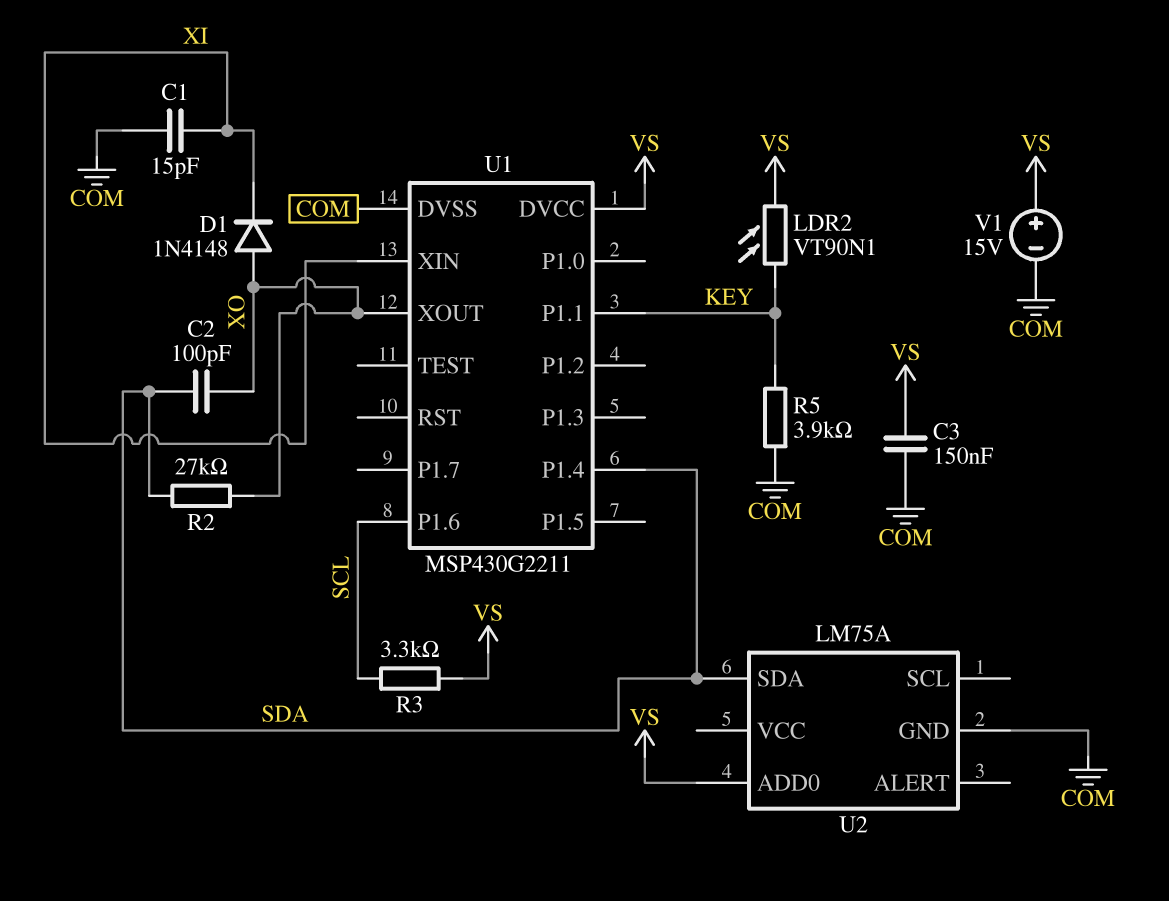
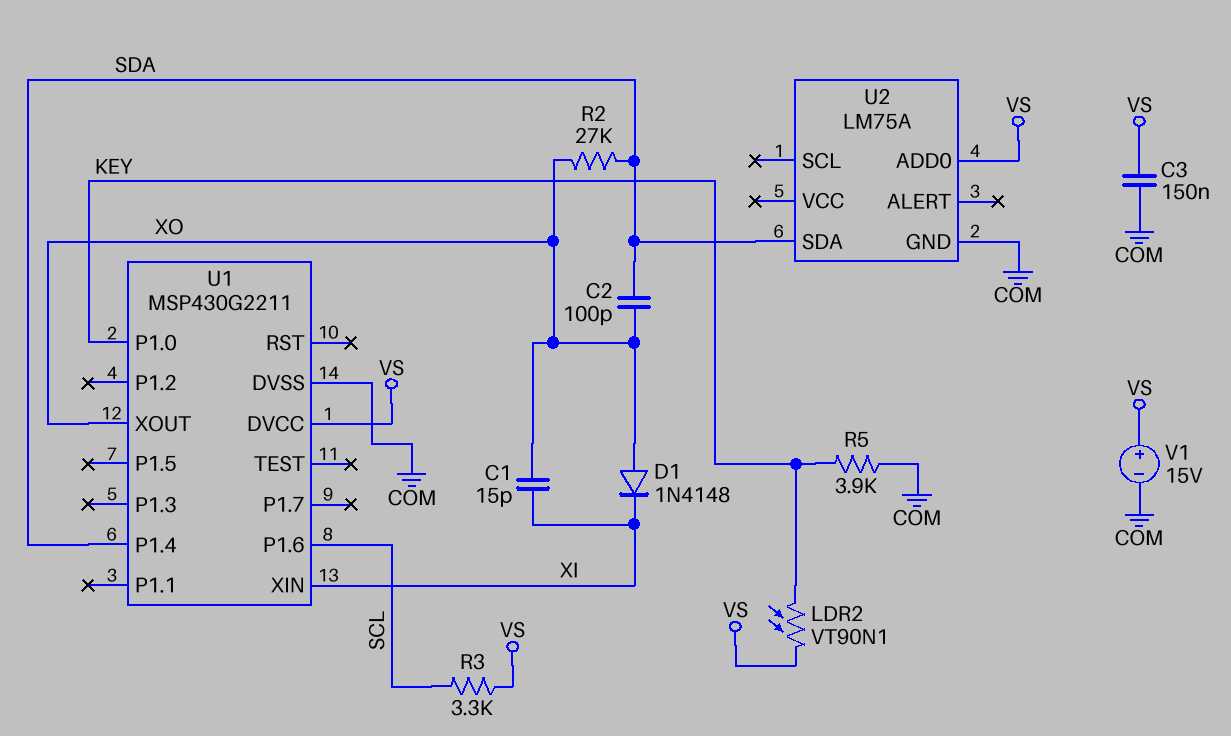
C1: 15pF (COM, XI) -> 15pF (XI, XO)
U1 pin P1.0: none -> KEY
U1 pin P1.1: KEY -> none

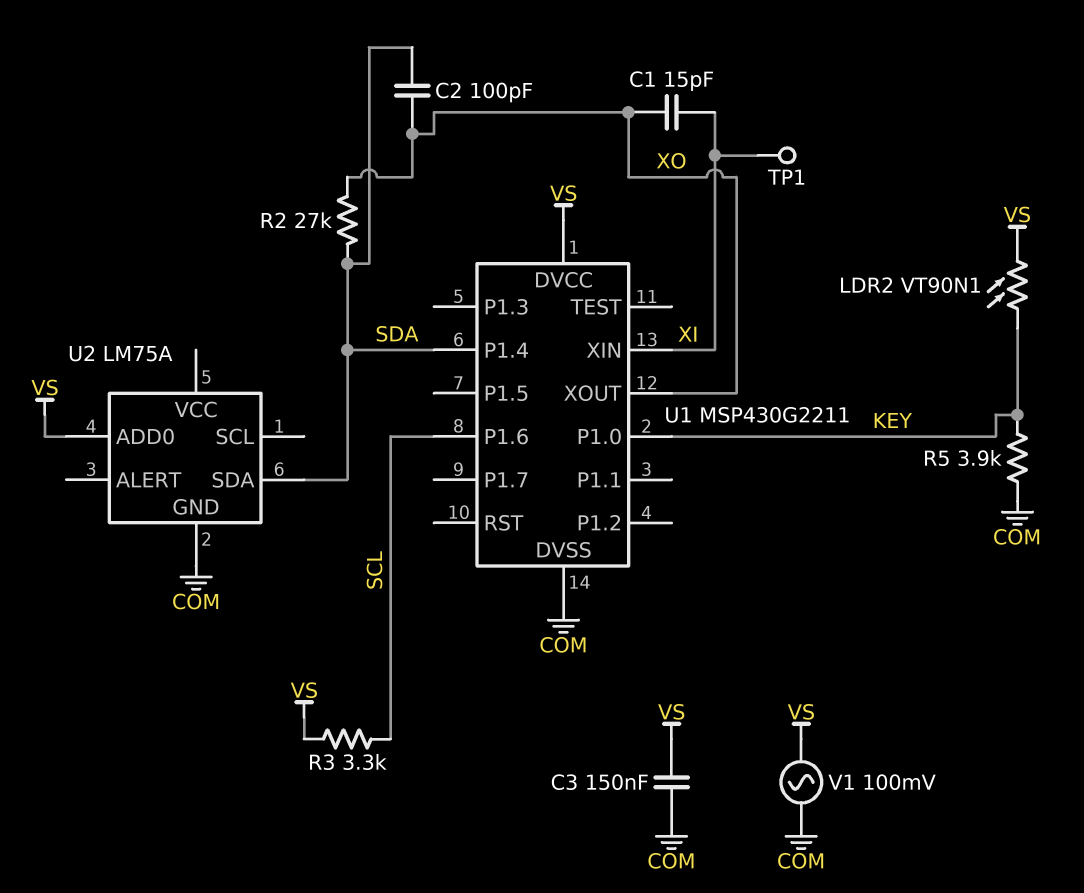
D1: diode 1N4148 (A XO, K XI) -> none
TP1: none -> test point (XI)
V1: 15V (plus VS, minus COM) -> AC 100mV (COM, VS)

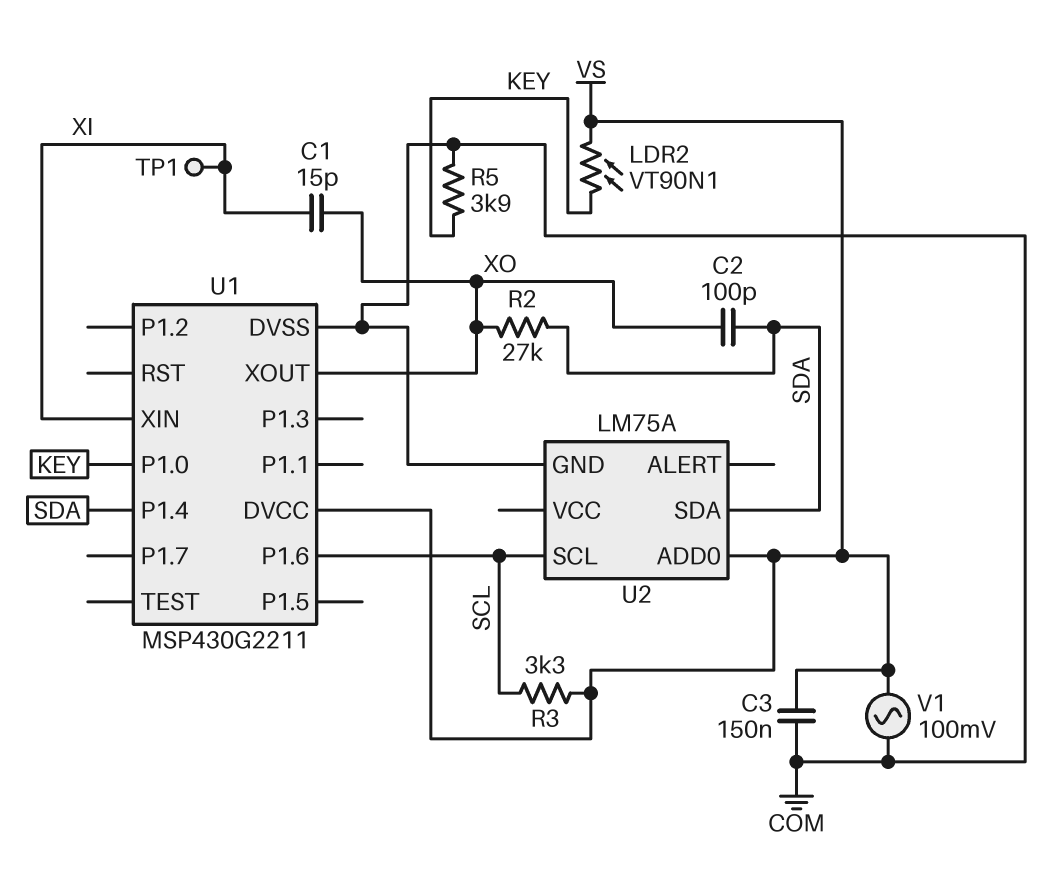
U2 pin SCL: none -> SCL

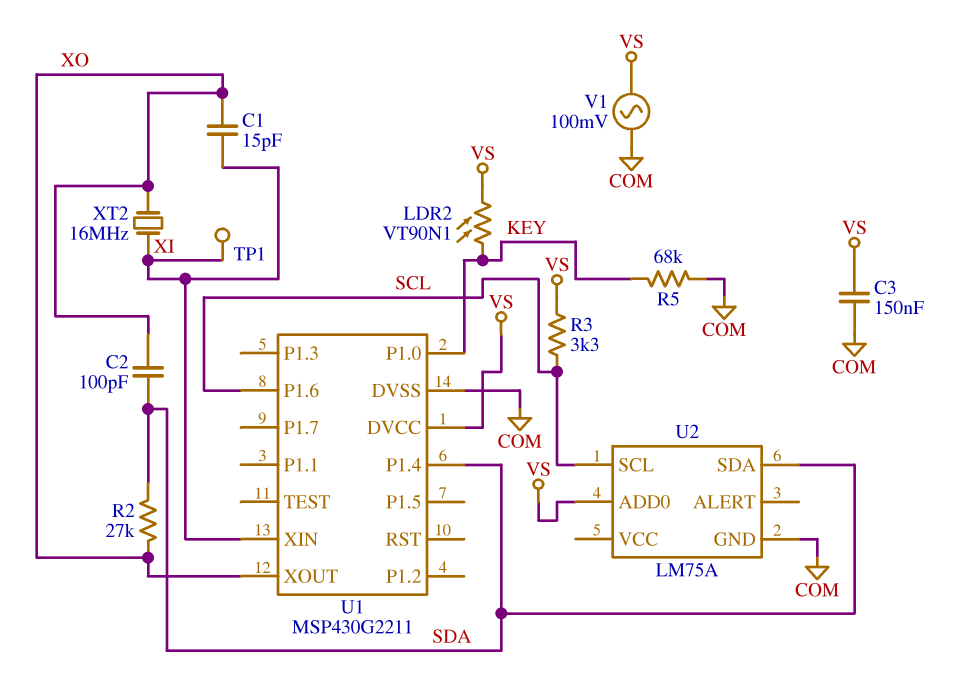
R5: 3.9k (COM, KEY) -> 68k (COM, KEY)
XT2: none -> 16MHz (XI, XO)

